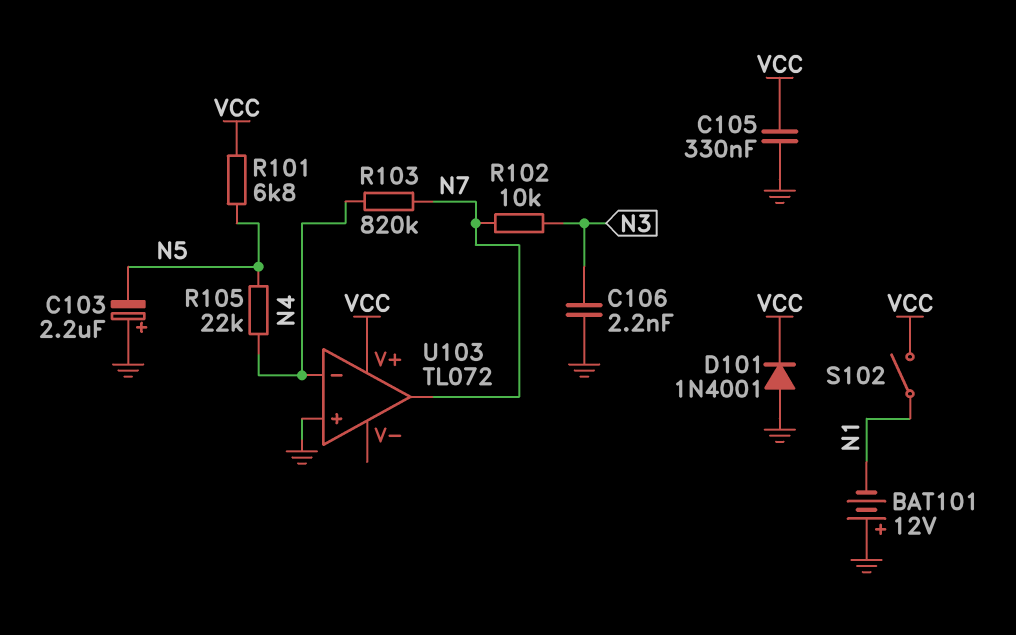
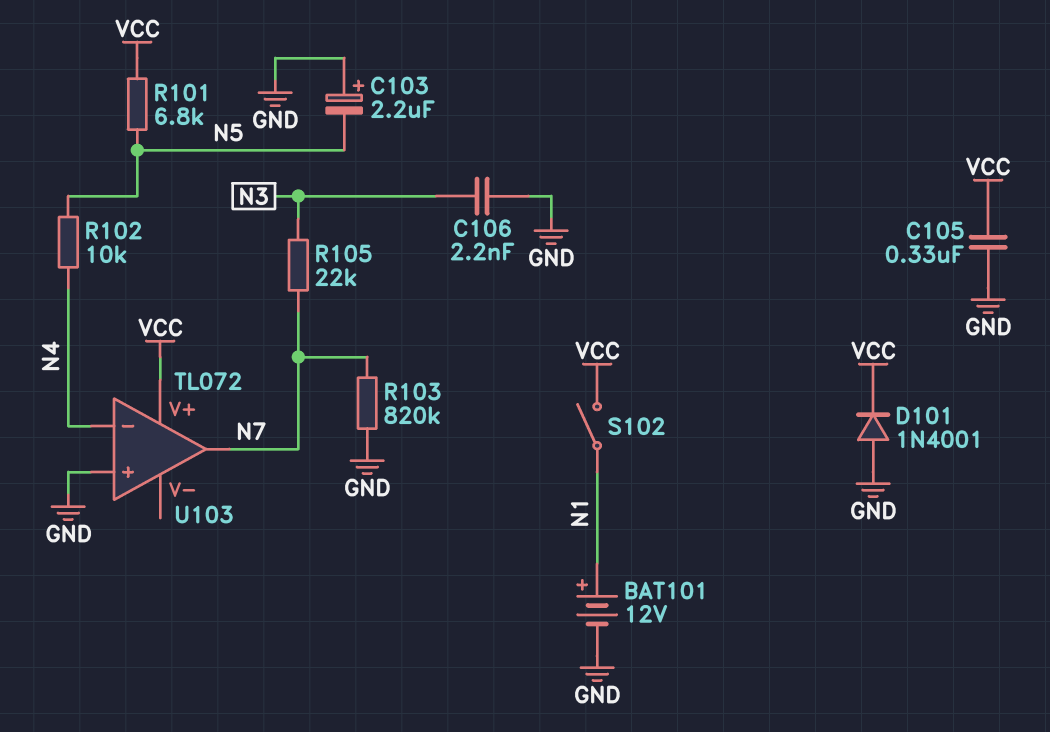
BAT101: 12V (plus GND, minus N1) -> 12V (plus N1, minus GND)
R102: 10k (N3, N7) -> 10k (N4, N5)
R103: 820k (N4, N7) -> 820k (GND, N7)
R105: 22k (N4, N5) -> 22k (N3, N7)

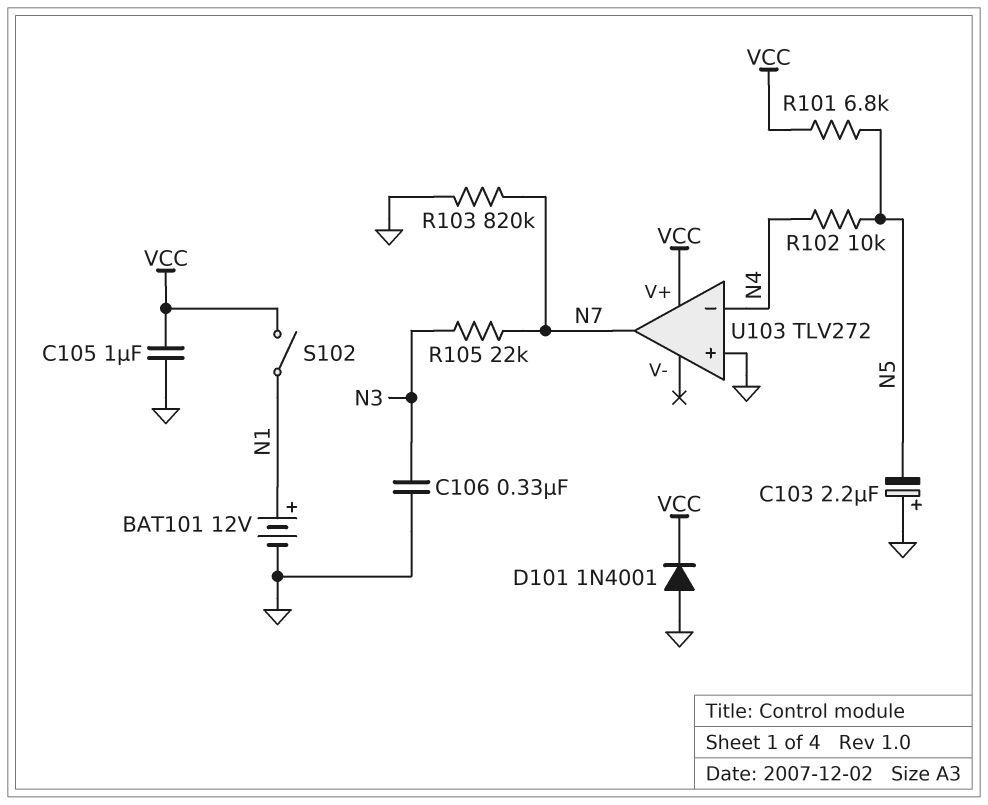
C105: 330nF (GND, VCC) -> 1uF (GND, VCC)
C106: 2.2nF (GND, N3) -> 330nF (GND, N3)
U103: TL072 -> TLV272

